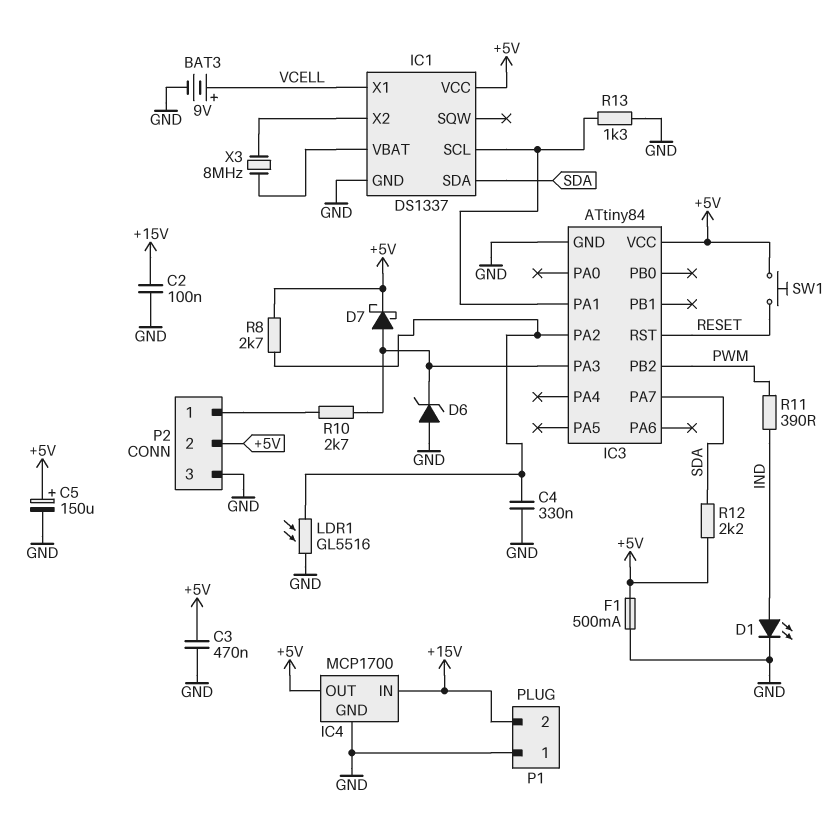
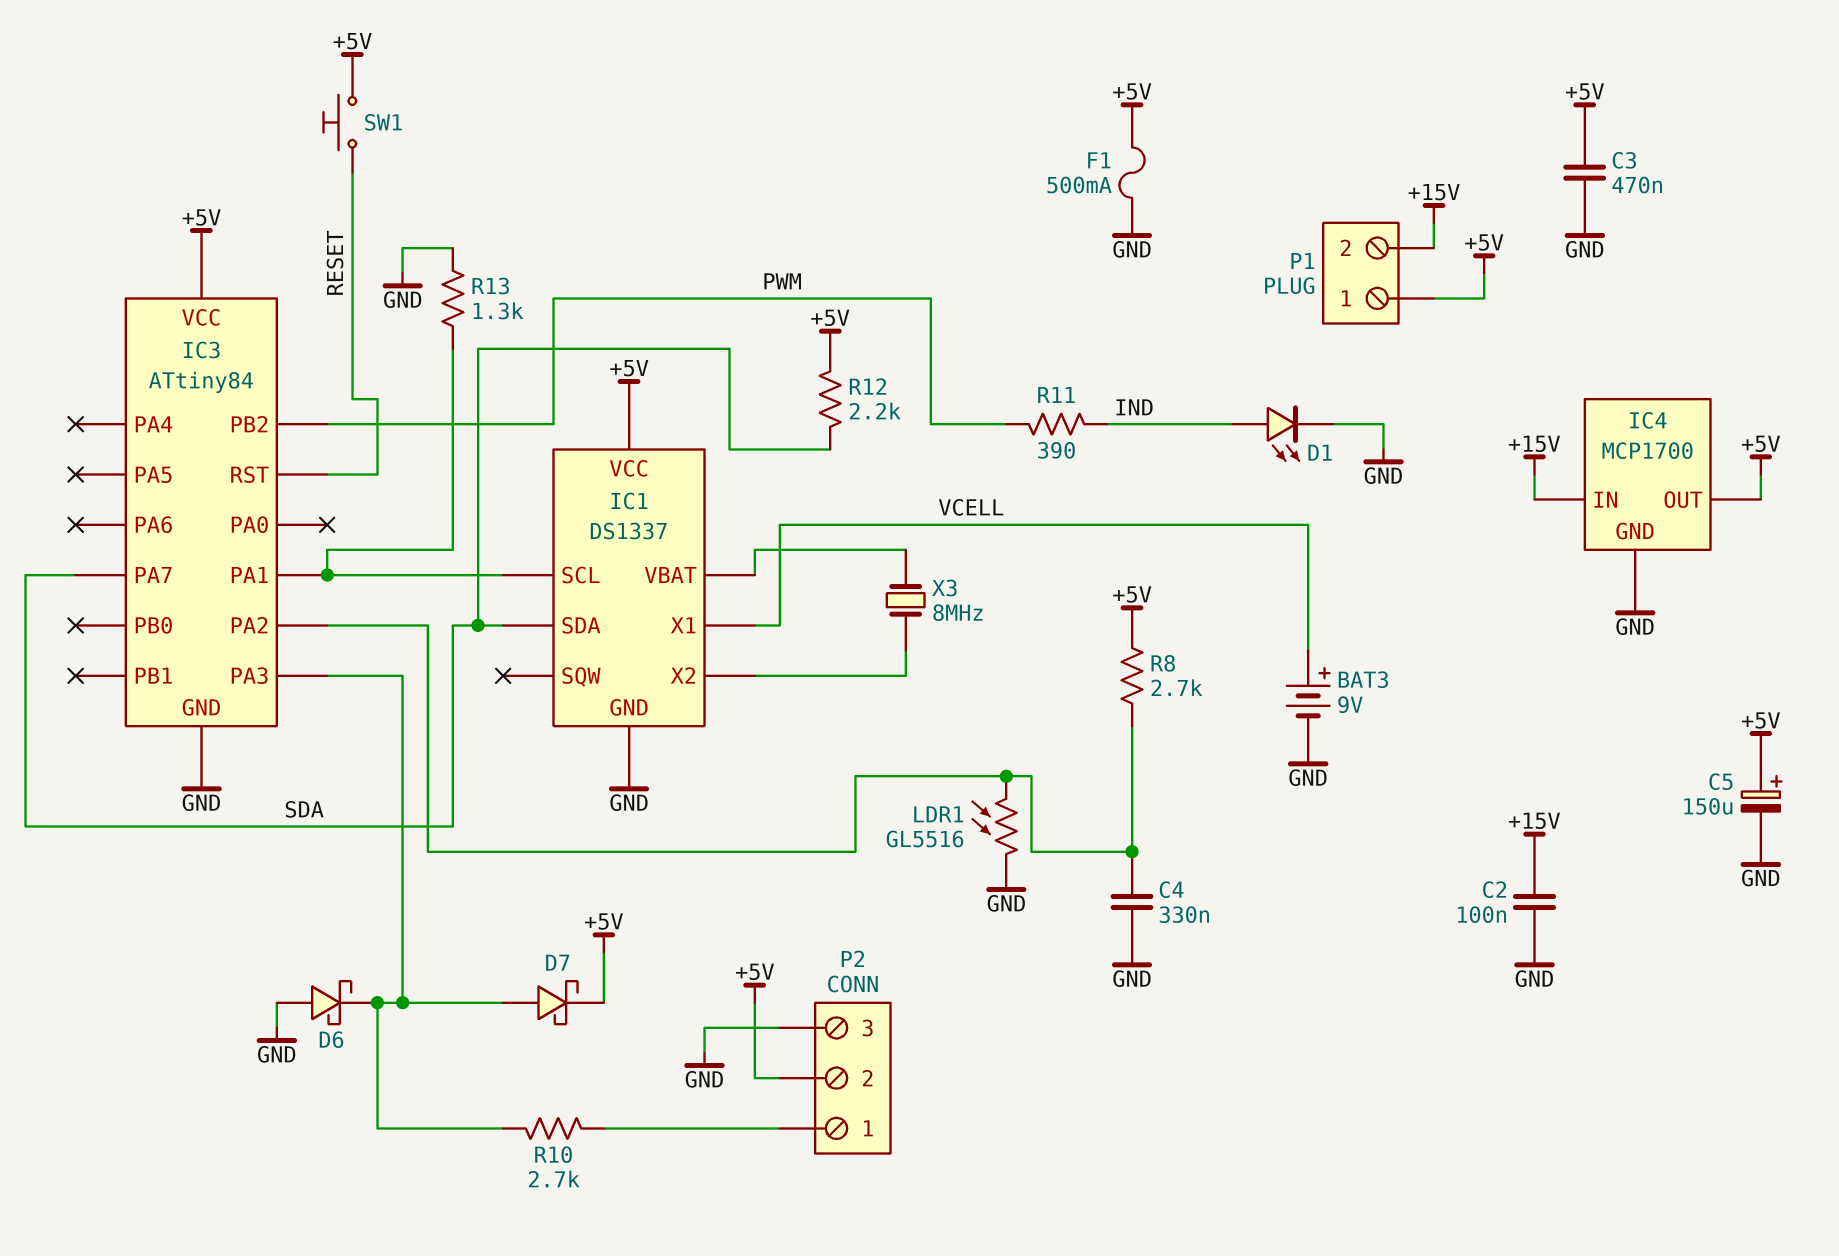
D6: zener (A GND, K IC3/PA3) -> schottky (A GND, K IC3/PA3)
P1 pin 1: GND -> +5V

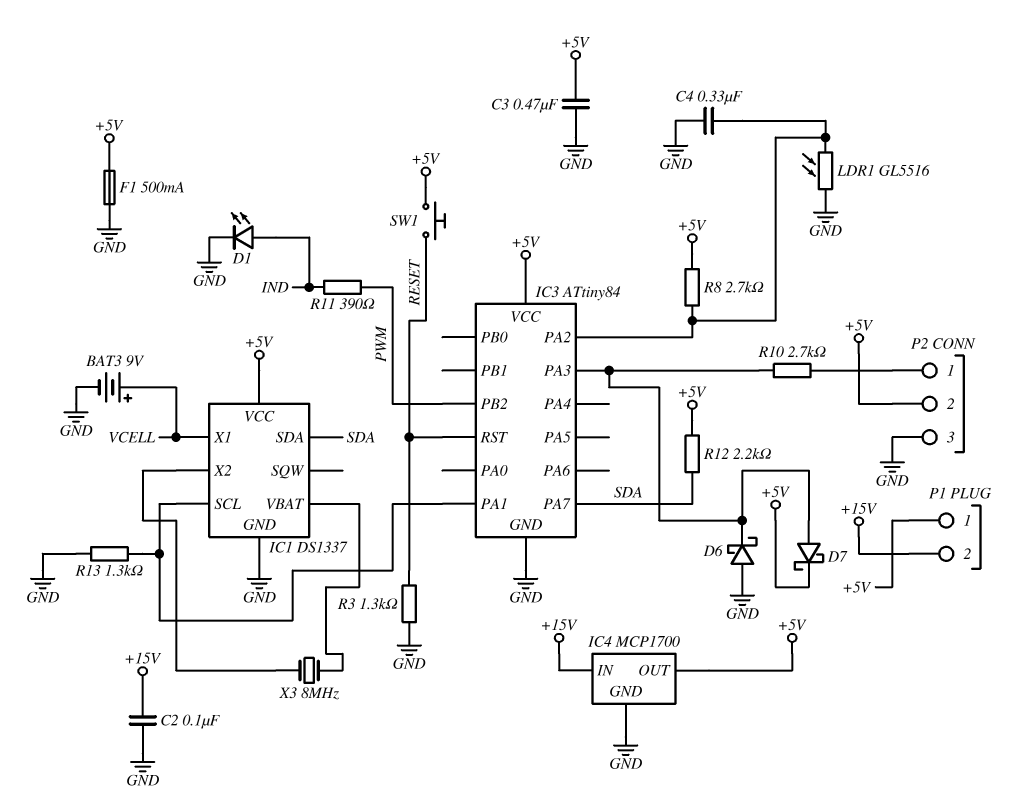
C5: 150uF (plus +5V, minus GND) -> none
R3: none -> 1.3k (GND, RESET)

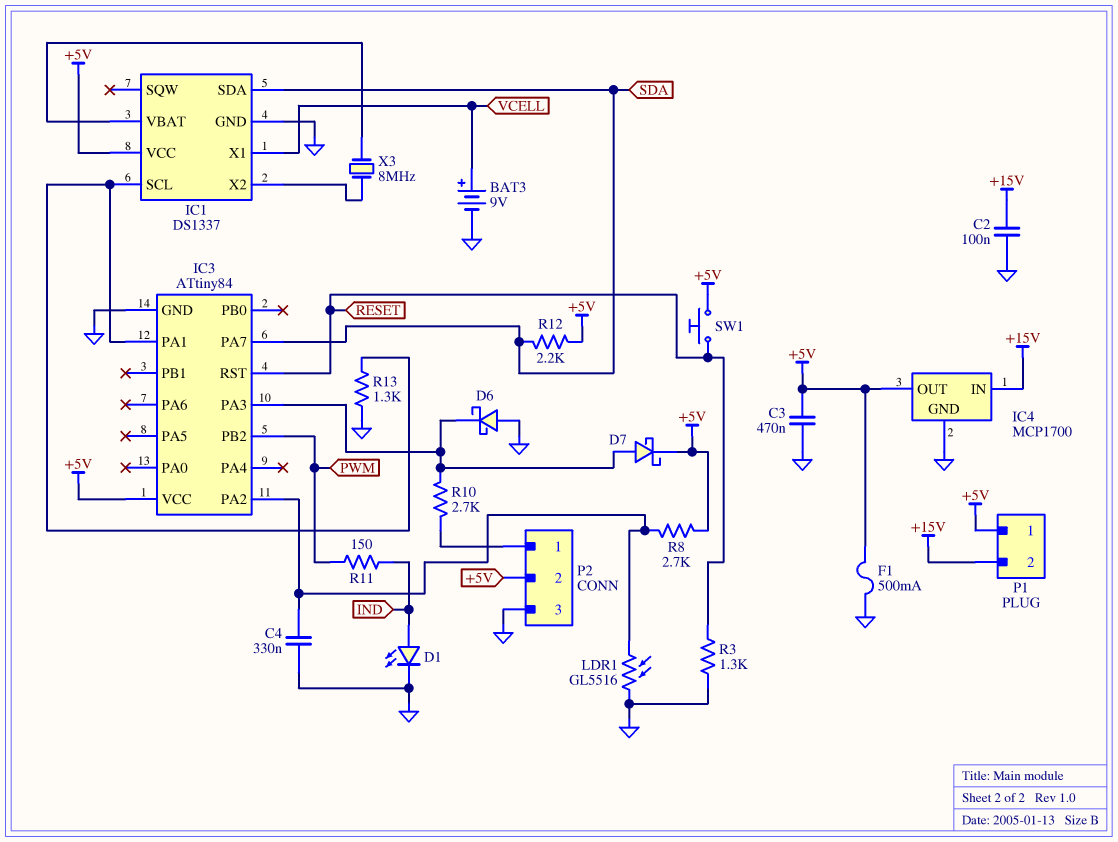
R11: 390 (IND, PWM) -> 150 (IND, PWM)

